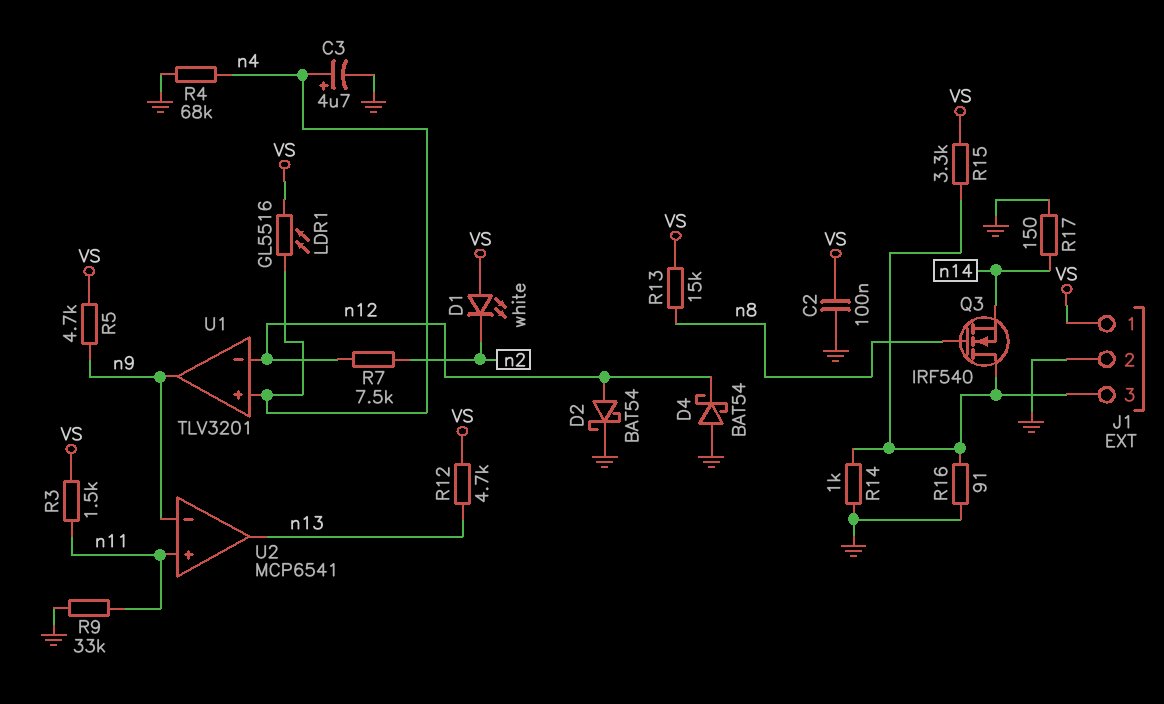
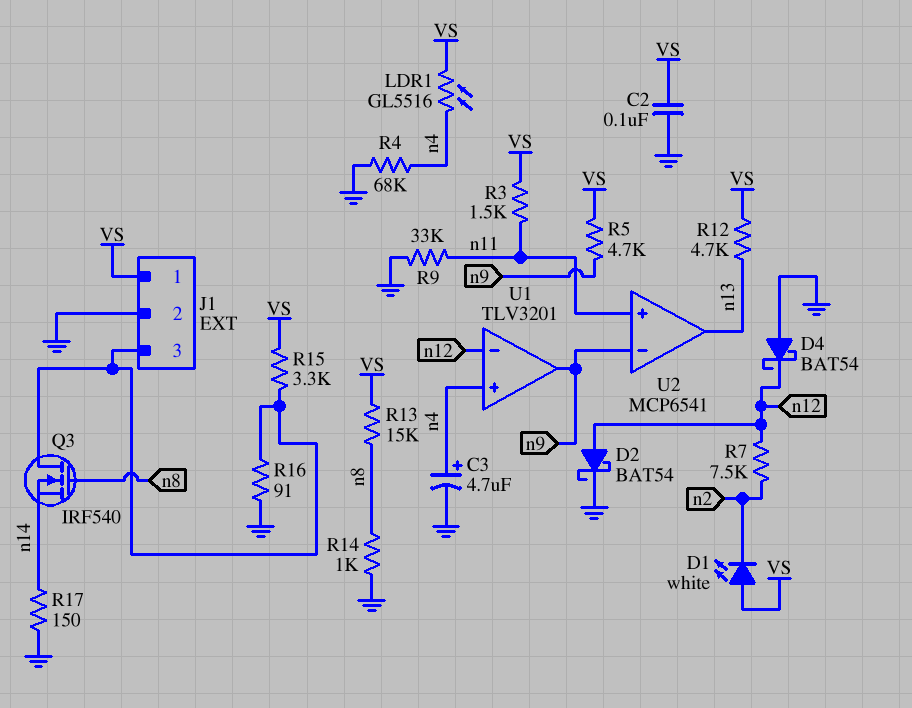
R14: 1k (GND, J1/3) -> 1k (GND, n8)

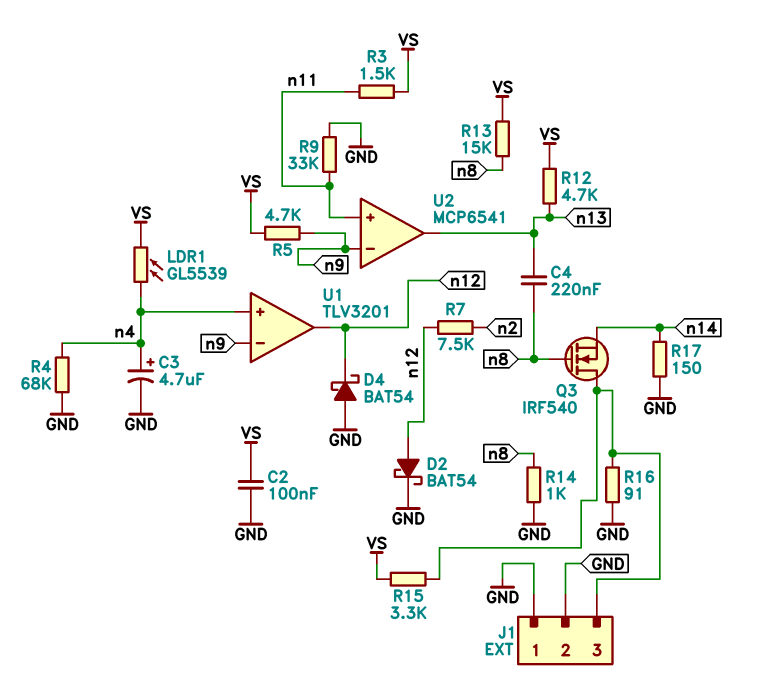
C4: none -> 220nF (n8, n13)
D1: LED white (A VS, K n2) -> none
J1 pin 1: VS -> GND
LDR1: GL5516 (VS, n4) -> GL5539 (VS, n4)
U1 pin in-: n12 -> n9
U1 pin out: n9 -> n12

